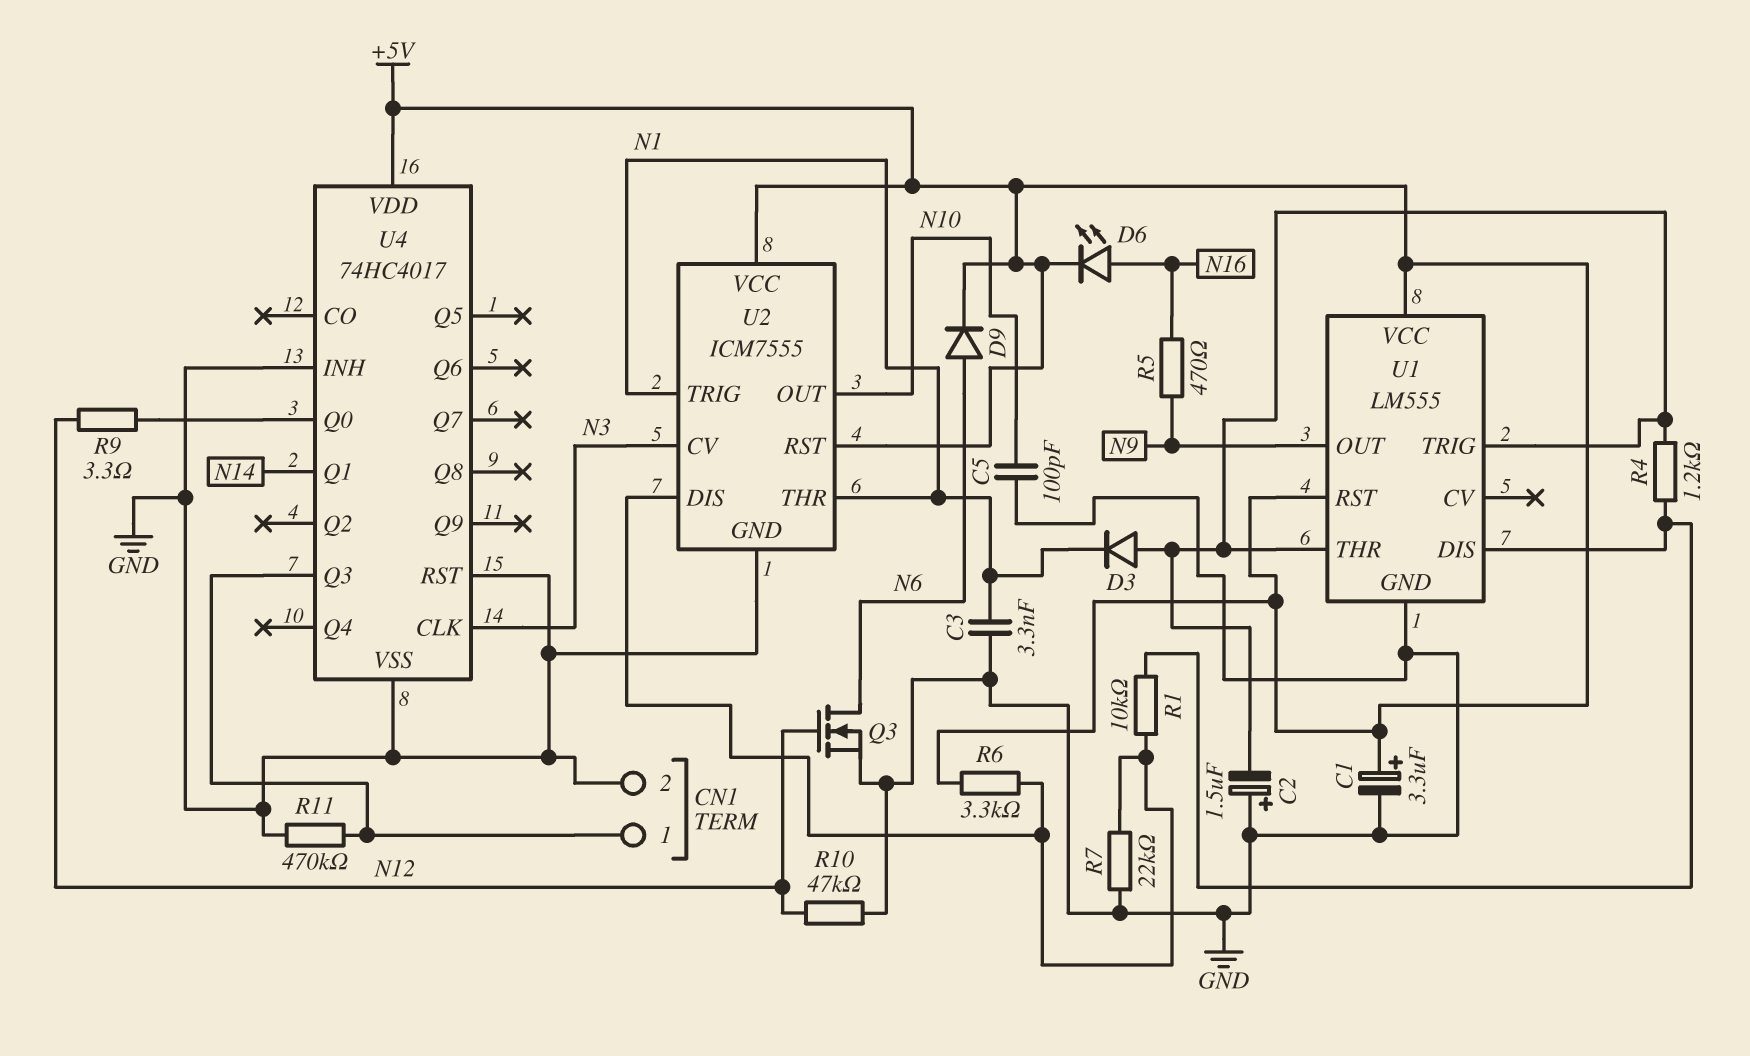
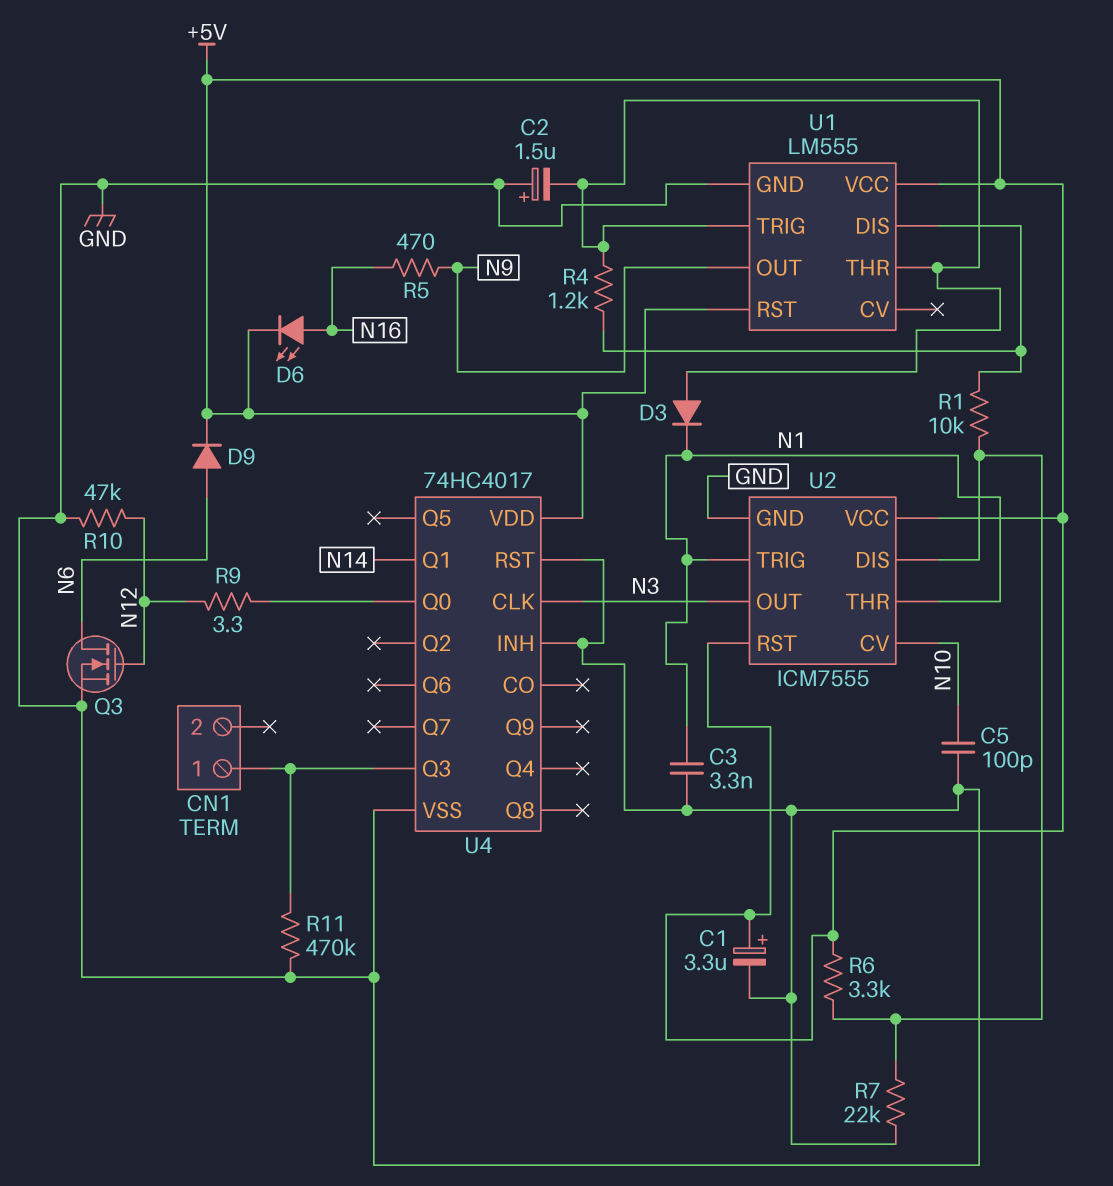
CN1 pin 2: GND -> none
U2 pin CV: N3 -> N10
U2 pin OUT: N10 -> N3

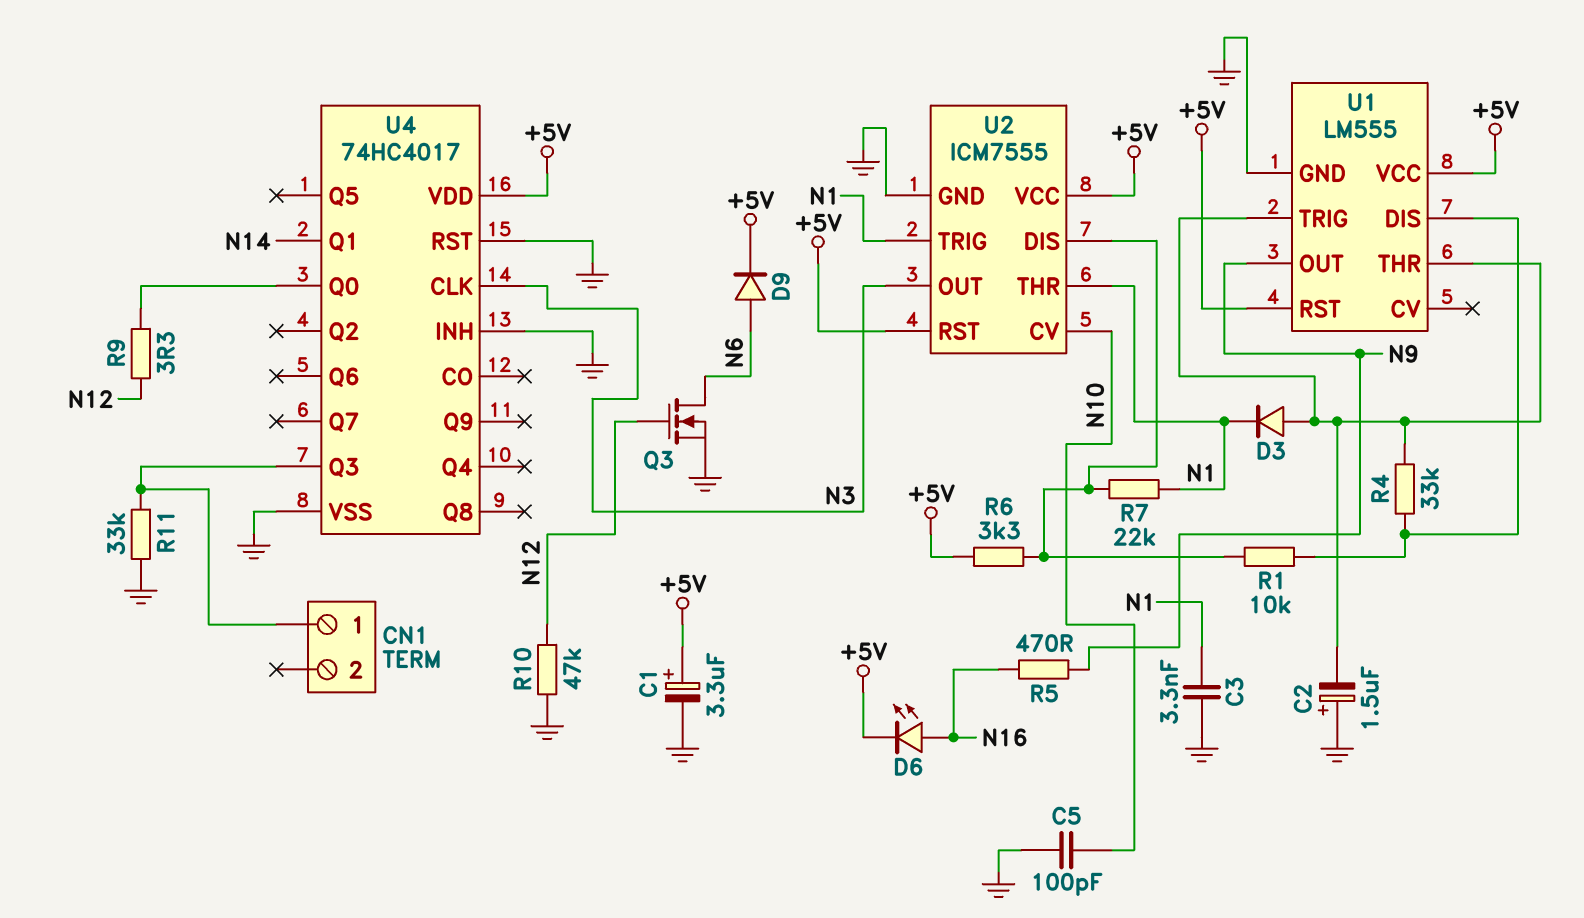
R4: 1.2k (U1/DIS, U1/THR) -> 33k (U1/DIS, U1/THR)
R7: 22k (GND, U2/DIS) -> 22k (N1, U2/DIS)
R11: 470k (CN1/1, GND) -> 33k (CN1/1, GND)

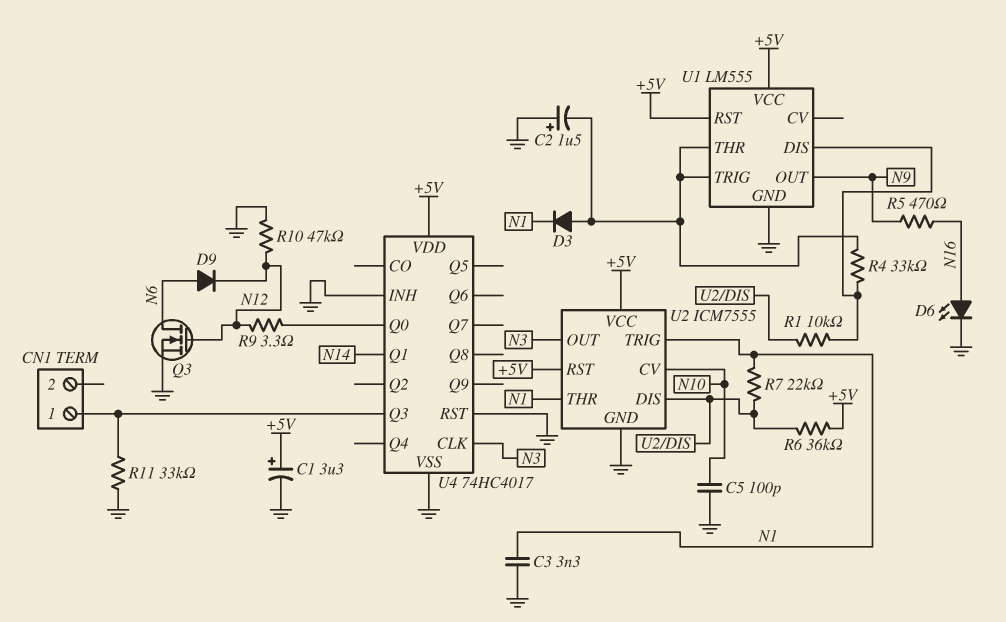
D6: LED (A N16, K +5V) -> LED (A N16, K GND)
D9: diode (A N6, K +5V) -> diode (A N6, K N12)
R6: 3.3k (+5V, U2/DIS) -> 36k (+5V, U2/DIS)

